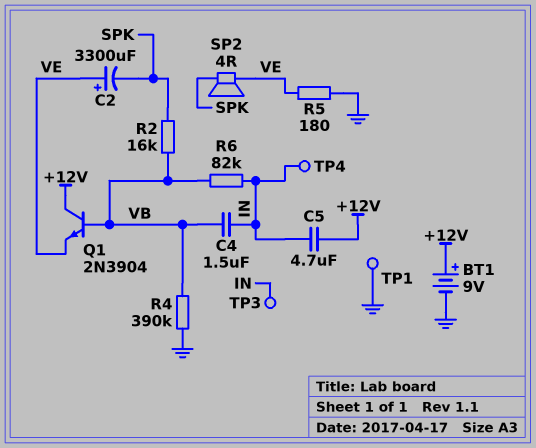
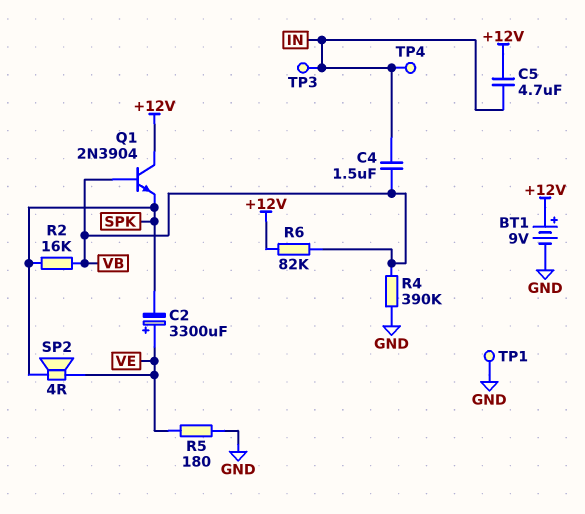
Q1: NPN 2N3904 (B VB, C +12V, E VE) -> NPN 2N3904 (B VB, C +12V, E SPK)
R6: 82k (IN, VB) -> 82k (+12V, VB)

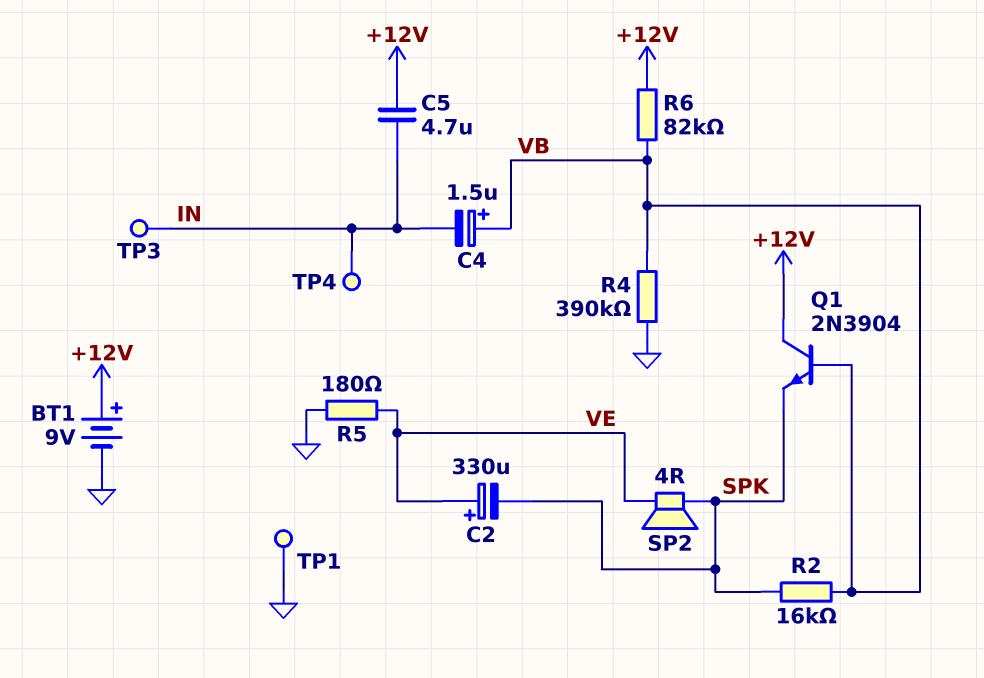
C2: 3300uF (plus VE, minus SPK) -> 330uF (plus VE, minus SPK)
C4: 1.5uF (IN, VB) -> 1.5uF (plus VB, minus IN)

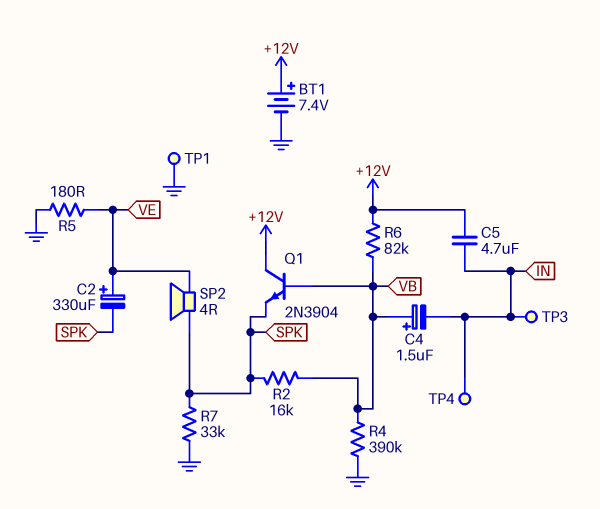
BT1: 9V (plus +12V, minus GND) -> 7.4V (plus +12V, minus GND)
R7: none -> 33k (GND, SPK)

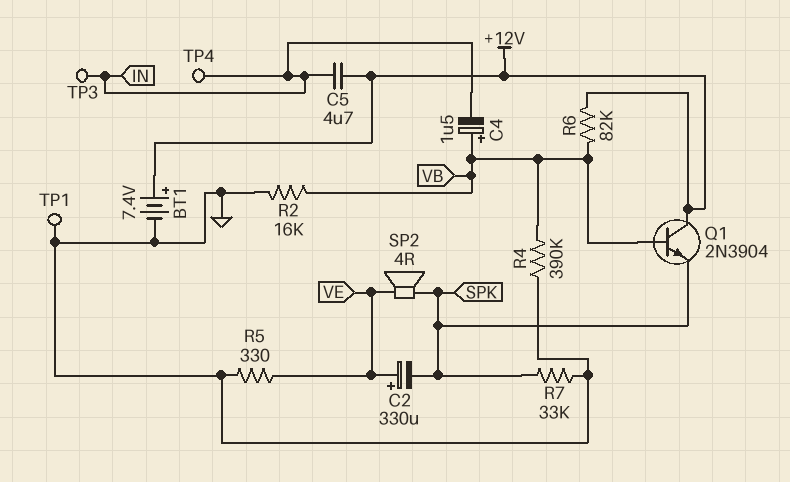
R2: 16k (SPK, VB) -> 16k (GND, VB)
R5: 180 (GND, VE) -> 330 (GND, VE)

